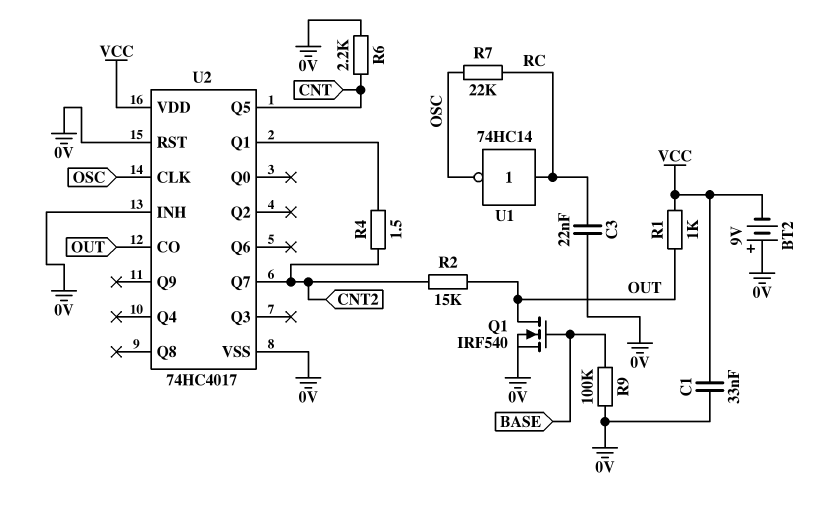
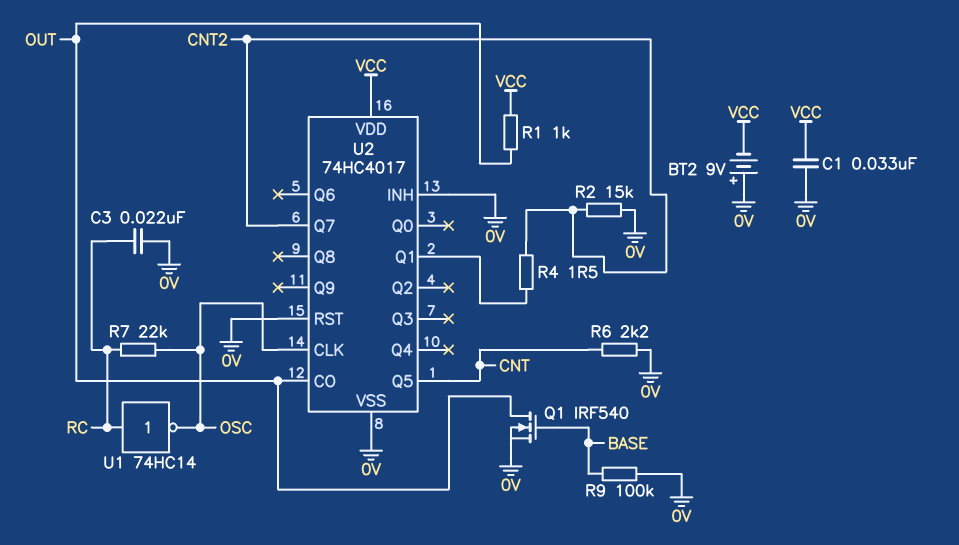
R2: 15k (CNT2, OUT) -> 15k (0V, CNT2)

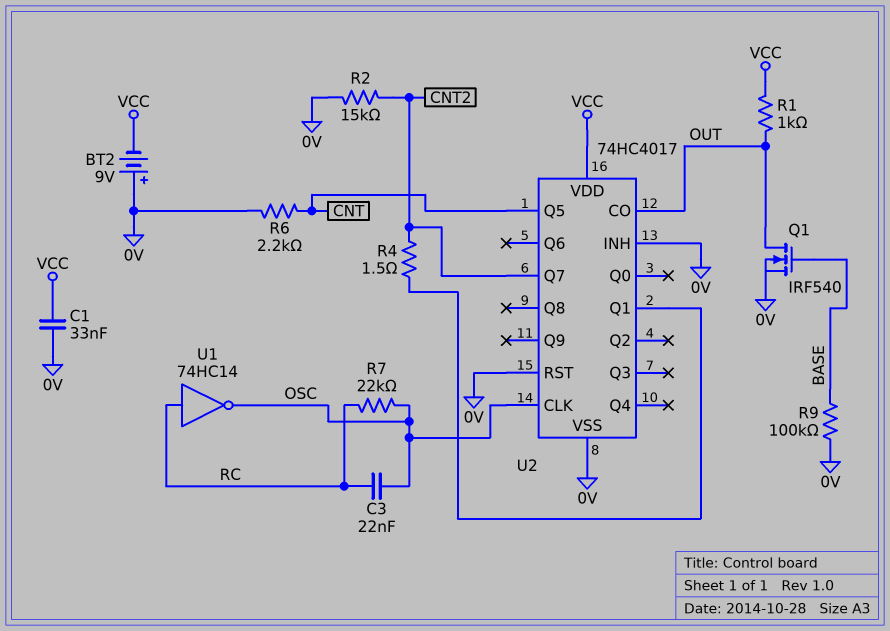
C3: 22nF (0V, RC) -> 22nF (OSC, RC)

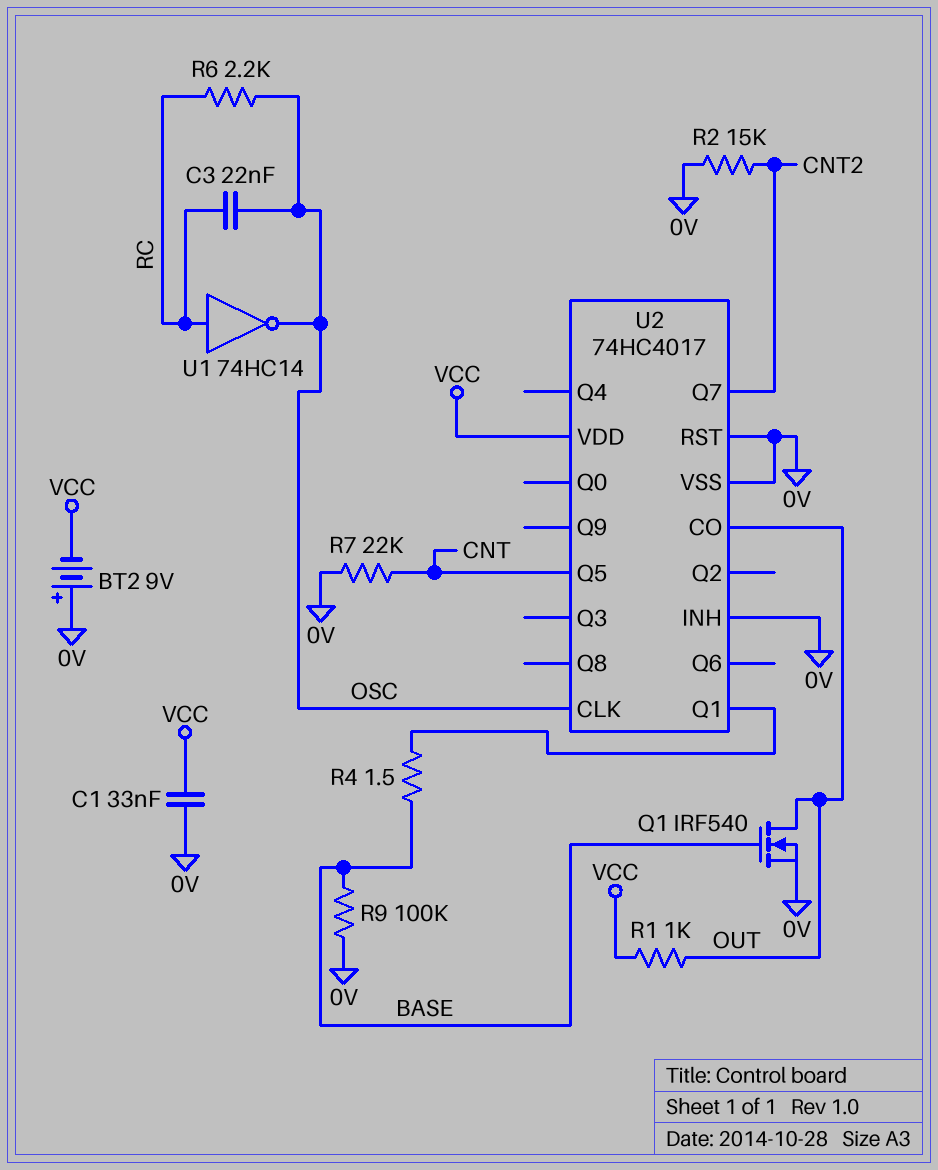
R4: 1.5 (CNT2, U2/Q1) -> 1.5 (BASE, U2/Q1)
R6: 2.2k (0V, CNT) -> 2.2k (OSC, RC)
R7: 22k (OSC, RC) -> 22k (0V, CNT)

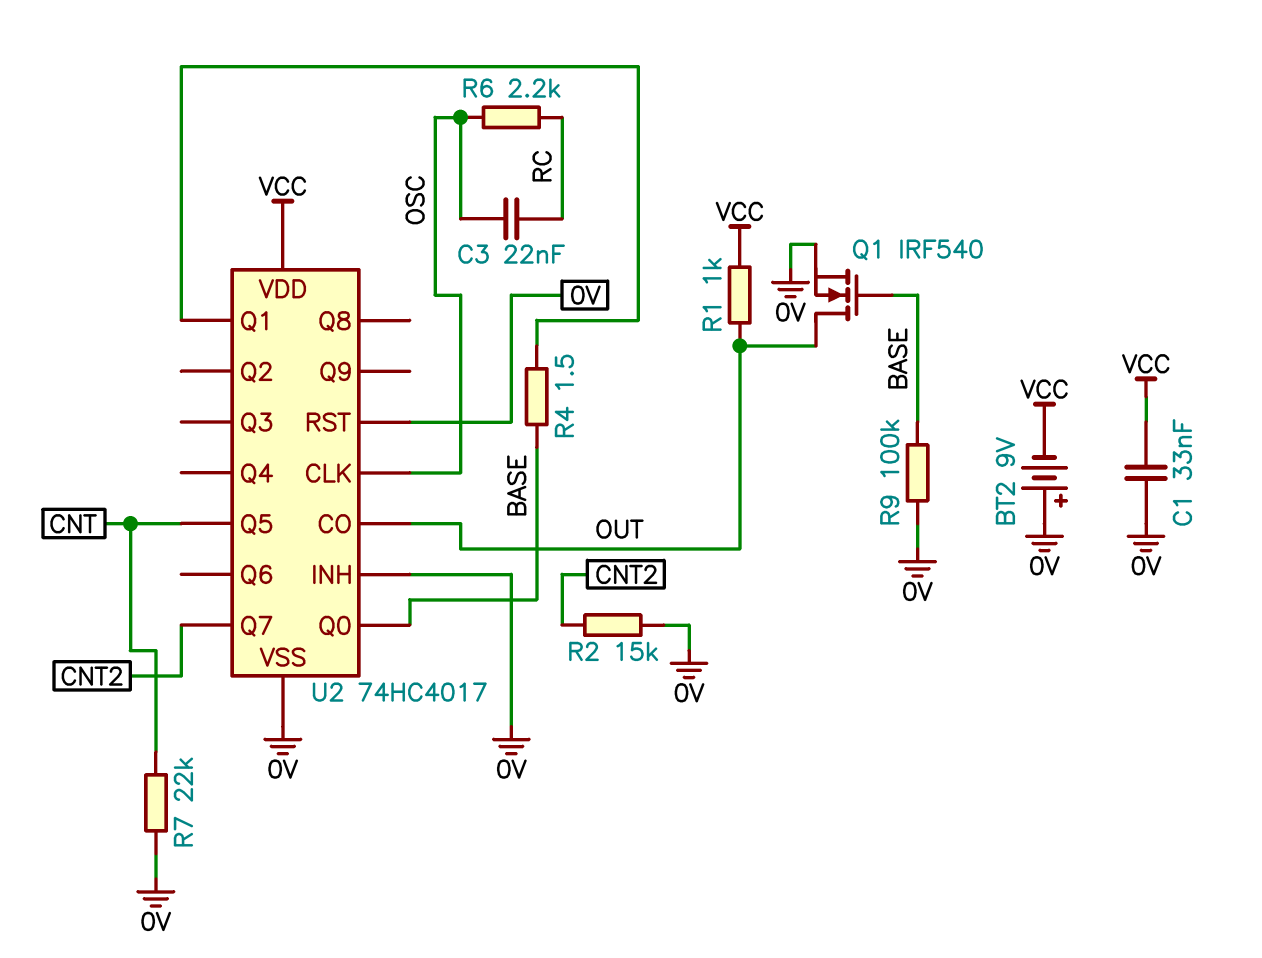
U1: NOT 74HC14 (in RC, out OSC) -> none
U2 pin Q0: none -> BASE

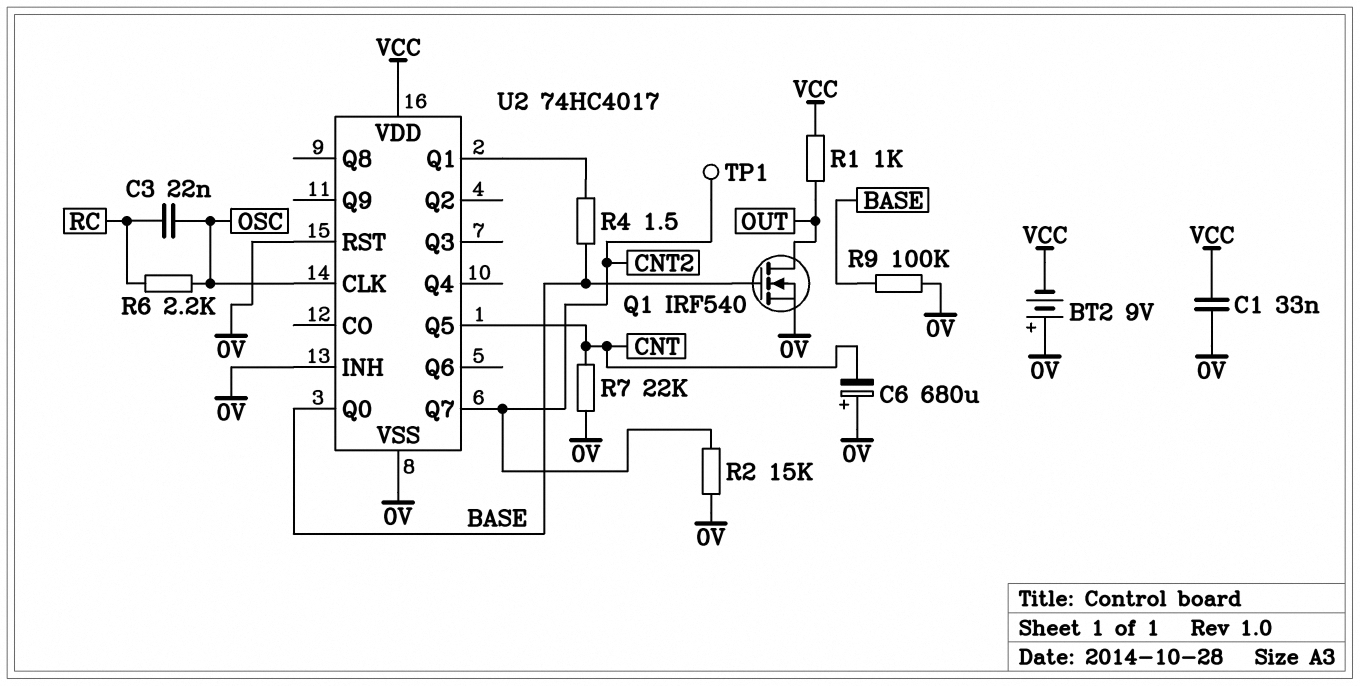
C6: none -> 680uF (plus 0V, minus CNT)
TP1: none -> test point (CNT2)
U2 pin CO: OUT -> none

